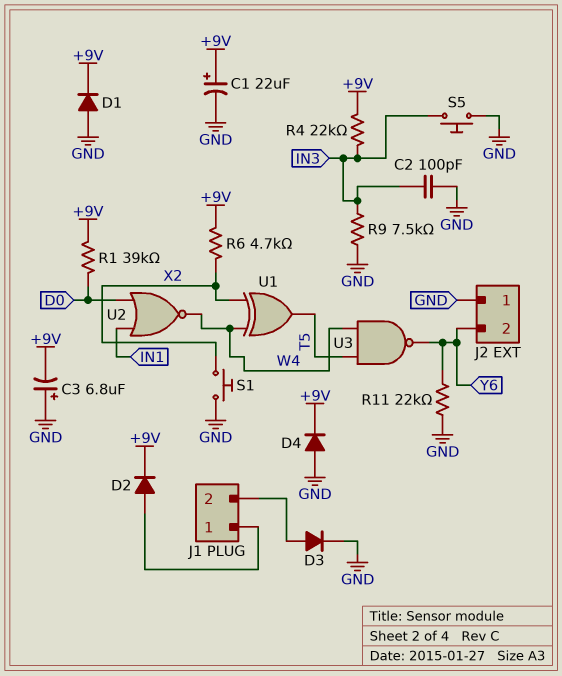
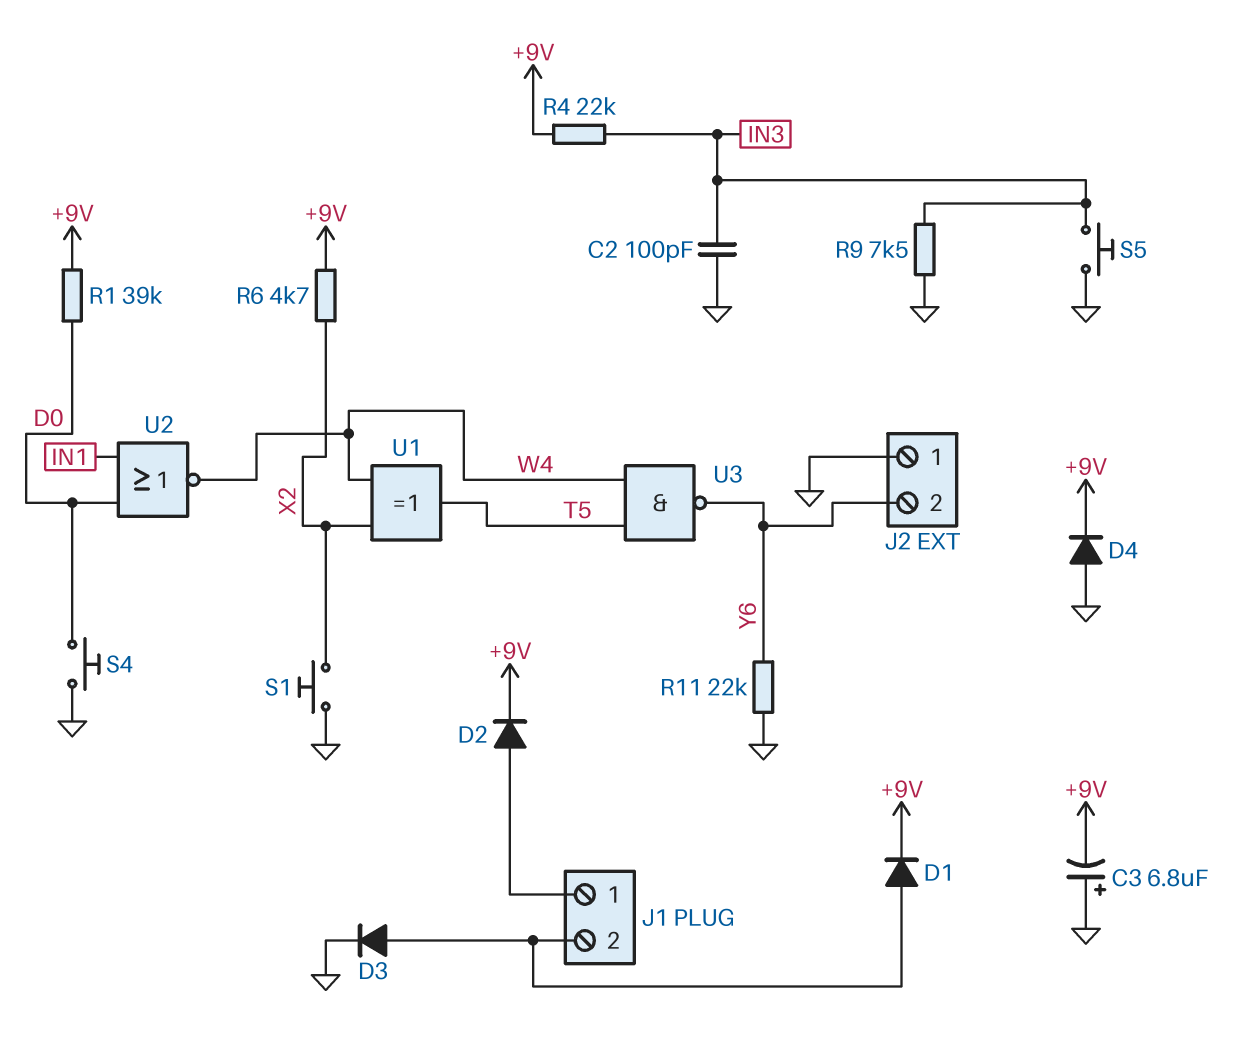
C1: 22uF (plus +9V, minus GND) -> none
D1: diode (A GND, K +9V) -> diode (A J1/2, K +9V)
S4: none -> button (D0, GND)

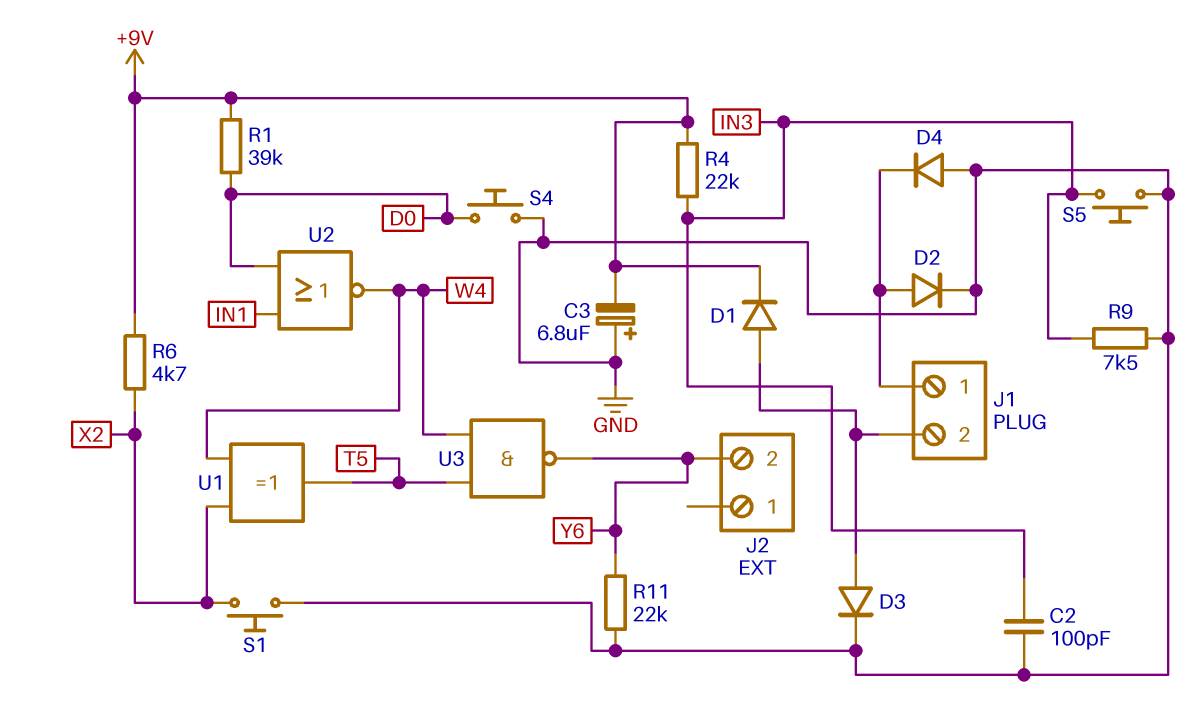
D2: diode (A J1/1, K +9V) -> diode (A J1/1, K GND)
D4: diode (A GND, K +9V) -> diode (A GND, K J1/1)
J2 pin 1: GND -> none

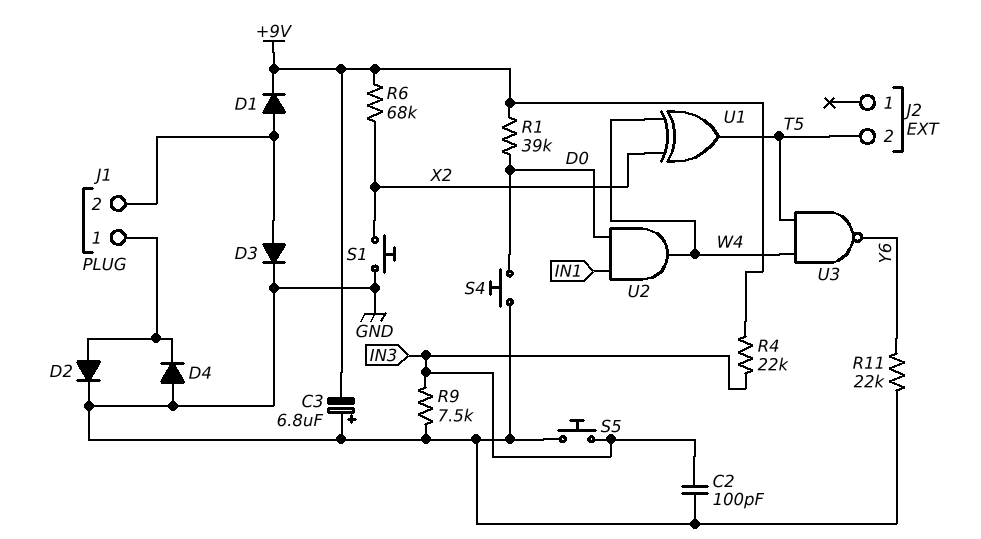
J2 pin 2: Y6 -> T5
R6: 4.7k (+9V, X2) -> 68k (+9V, X2)
U2: NOR (in D0, in IN1, out W4) -> AND (in D0, in IN1, out W4)

